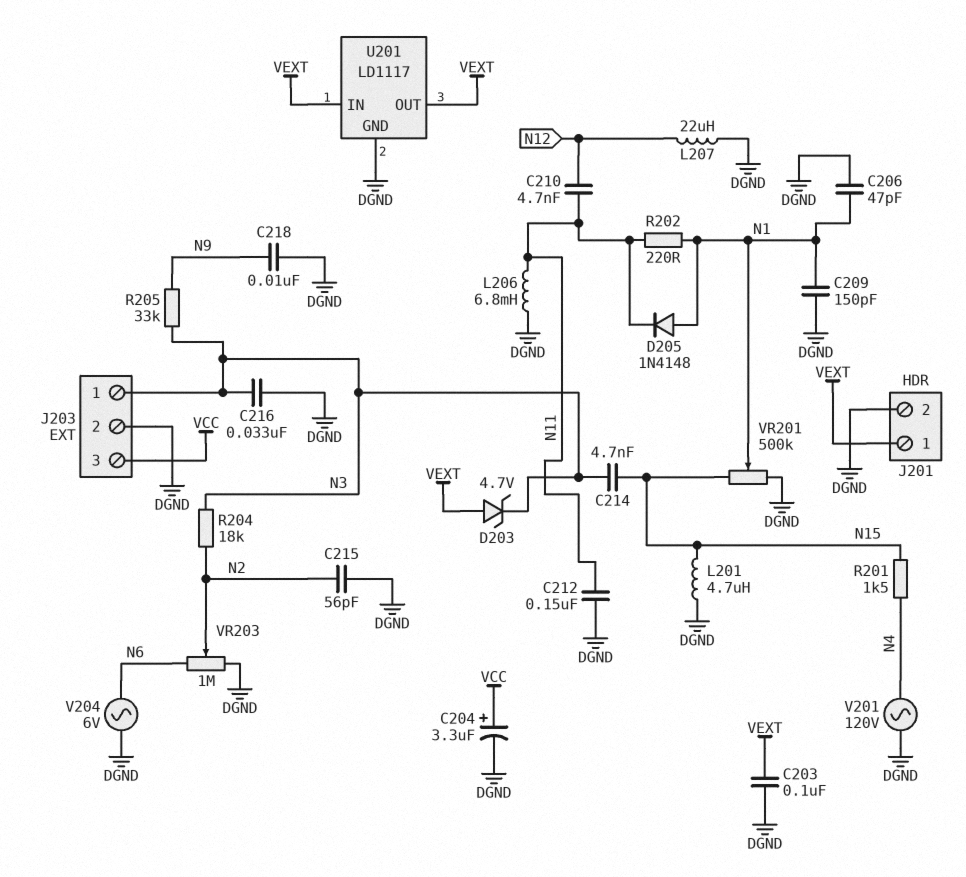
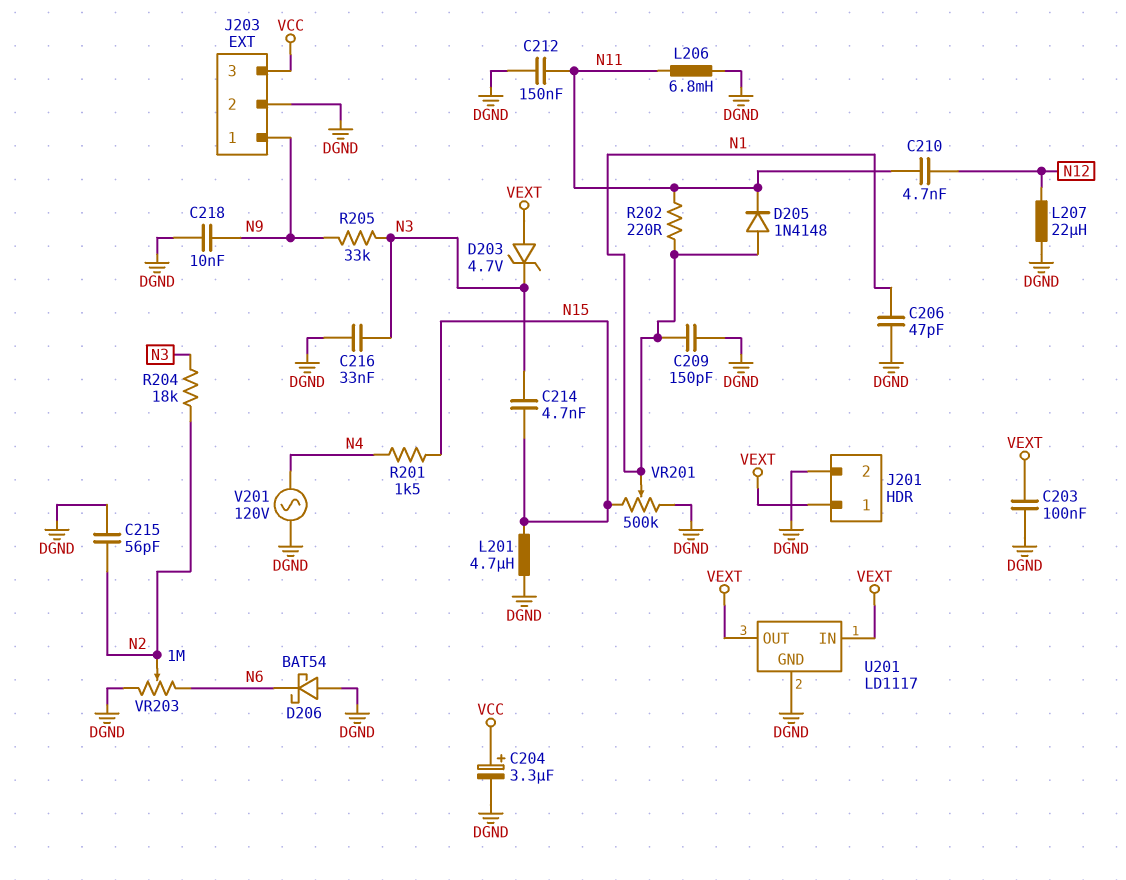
D206: none -> schottky BAT54 (A DGND, K N6)
J203 pin 1: N3 -> N9
V204: AC 6V (DGND, N6) -> none

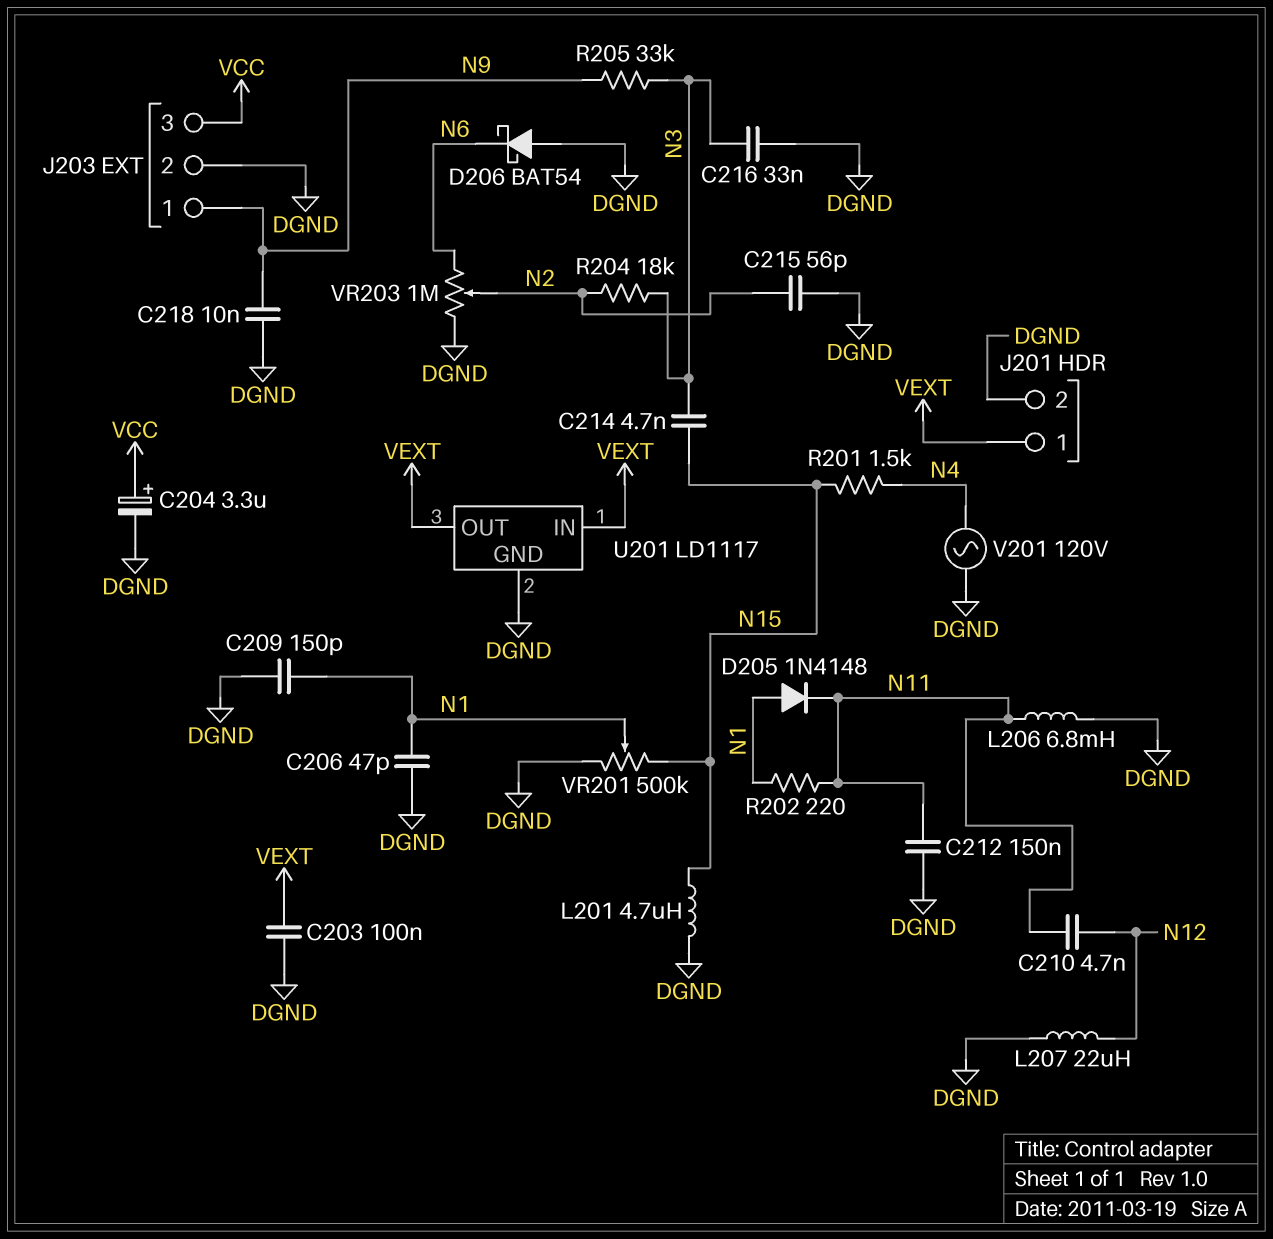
D203: zener 4.7V (A VEXT, K N3) -> none

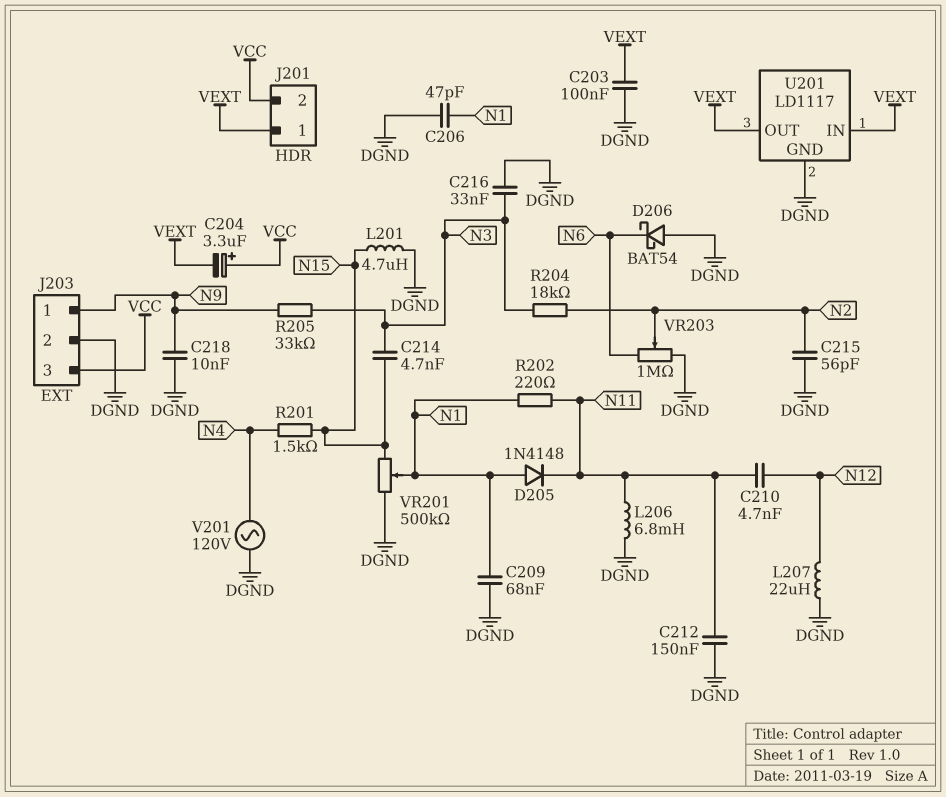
C204: 3.3uF (plus VCC, minus DGND) -> 3.3uF (plus VCC, minus VEXT)
C209: 150pF (DGND, N1) -> 68nF (DGND, N1)
J201 pin 2: DGND -> VCC

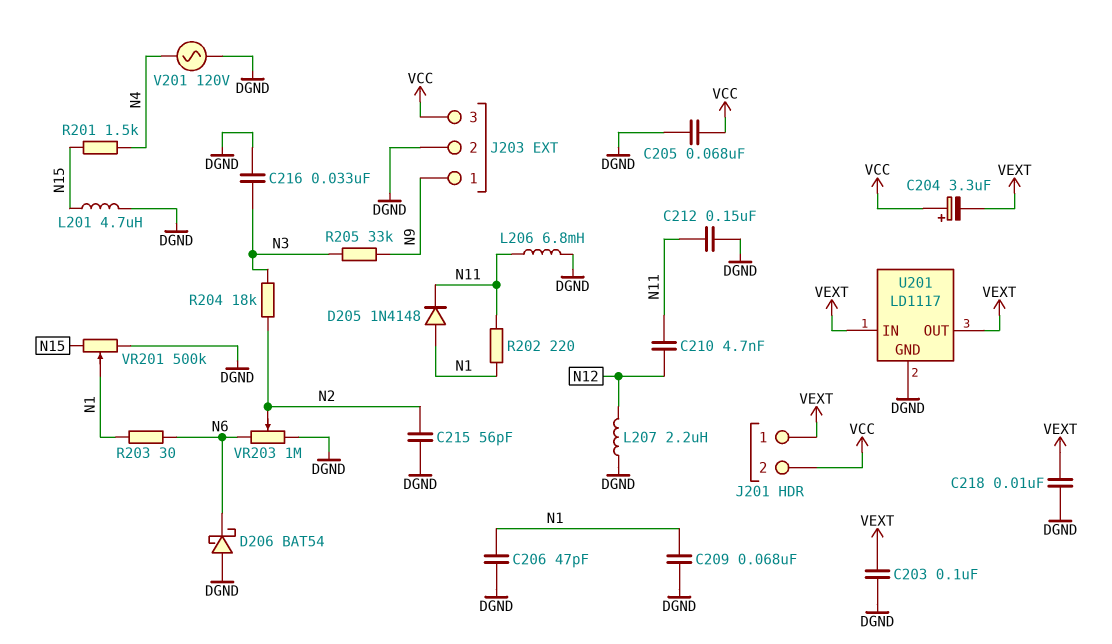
C205: none -> 68nF (DGND, VCC)
C214: 4.7nF (N3, N15) -> none
C218: 10nF (DGND, N9) -> 10nF (DGND, VEXT)
L207: 22uH (DGND, N12) -> 2.2uH (DGND, N12)
R203: none -> 30 (N1, N6)

